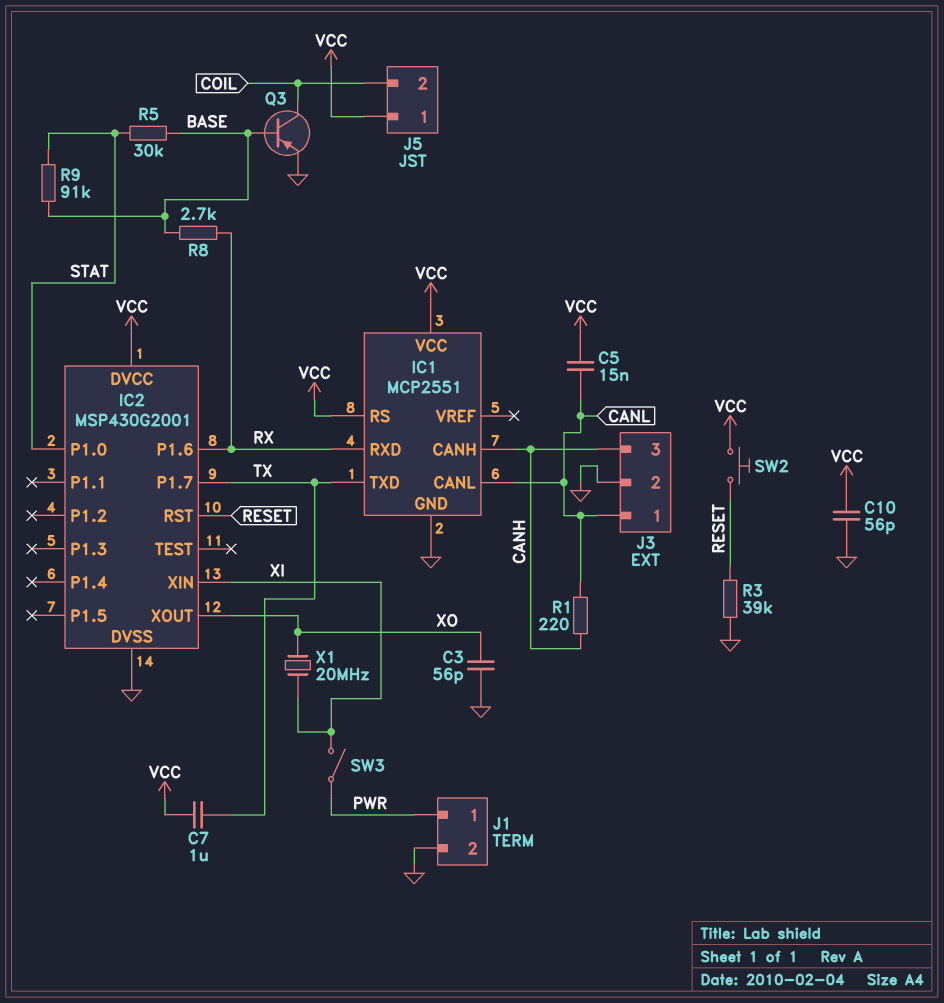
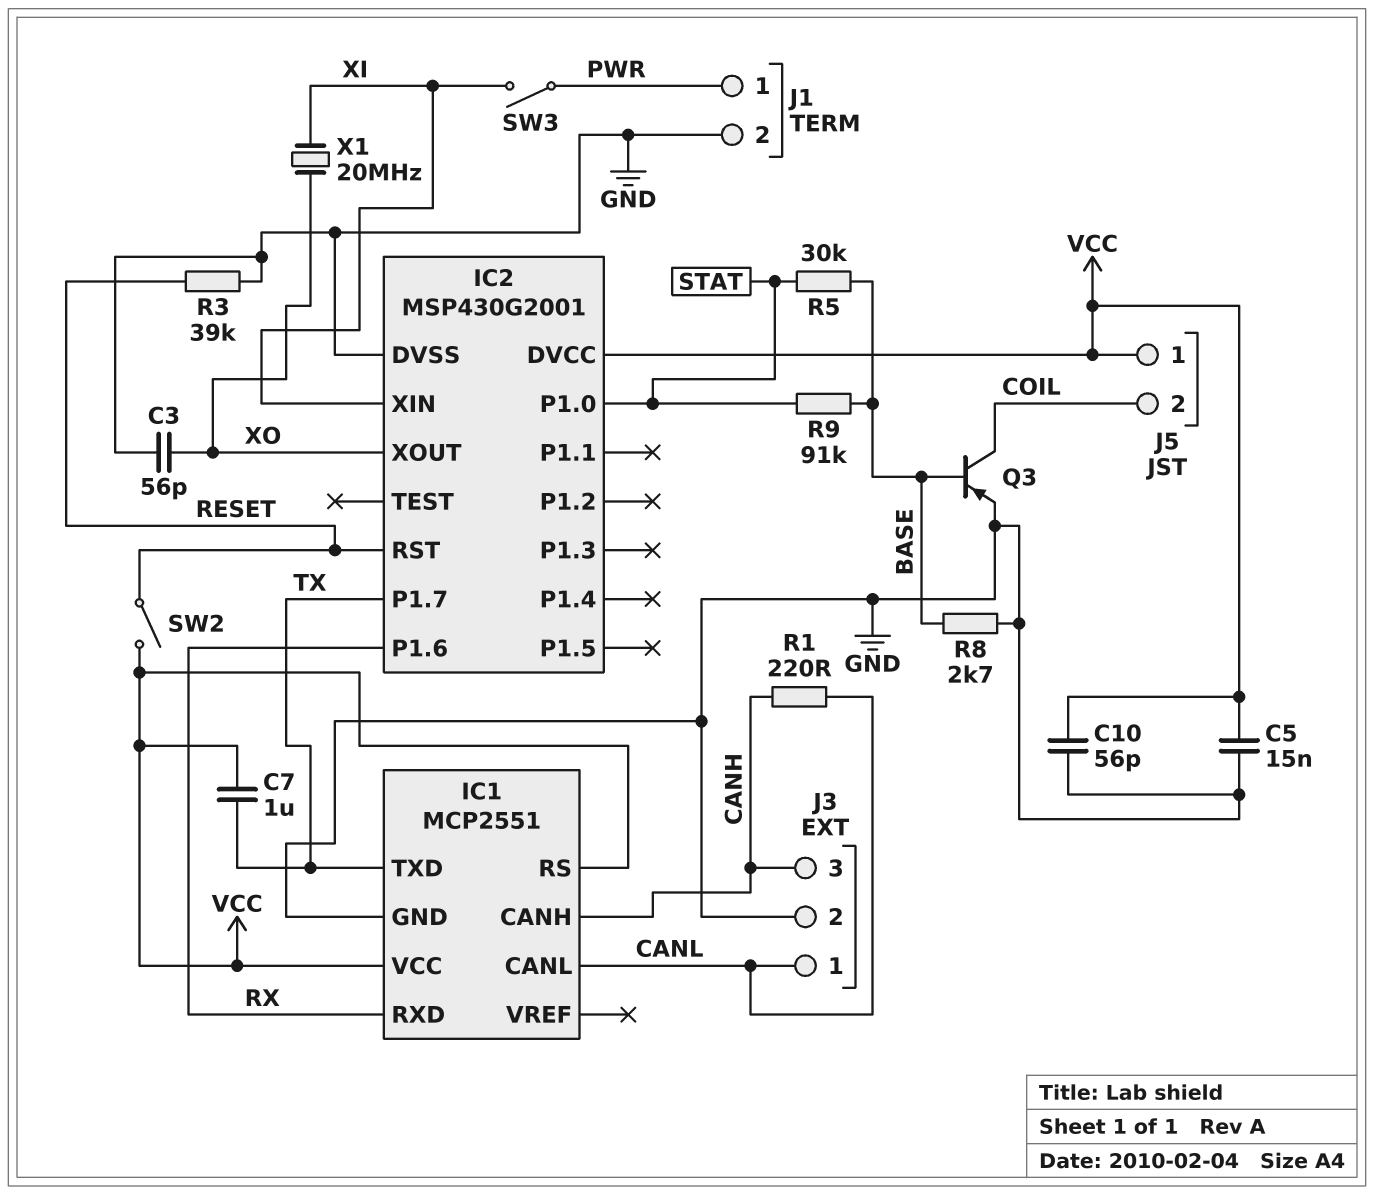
C5: 15nF (CANL, VCC) -> 15nF (GND, VCC)
R8: 2.7k (BASE, RX) -> 2.7k (BASE, GND)
SW2: button (RESET, VCC) -> switch (RESET, VCC)

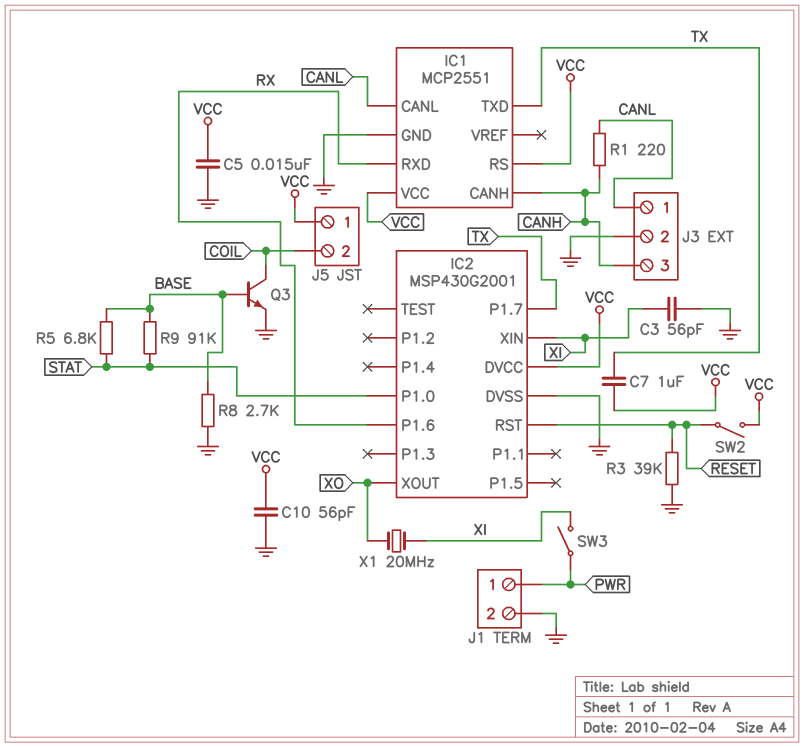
C3: 56pF (GND, XO) -> 56pF (GND, XI)
Q3: PNP (B BASE, C COIL, E GND) -> NPN (B BASE, C COIL, E GND)
R5: 30k (BASE, STAT) -> 6.8k (BASE, STAT)

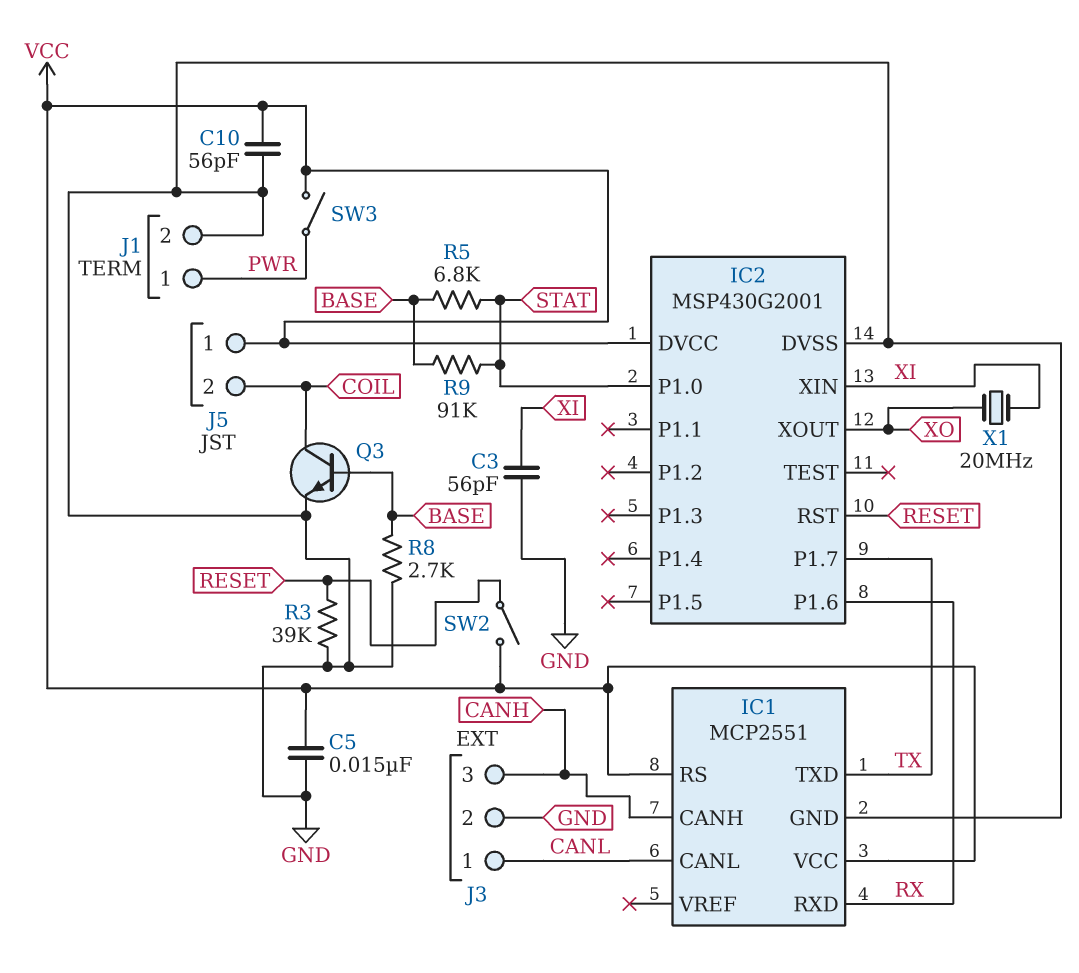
C7: 1uF (TX, VCC) -> none
R1: 220 (CANH, CANL) -> none
SW3: switch (PWR, XI) -> switch (PWR, VCC)

